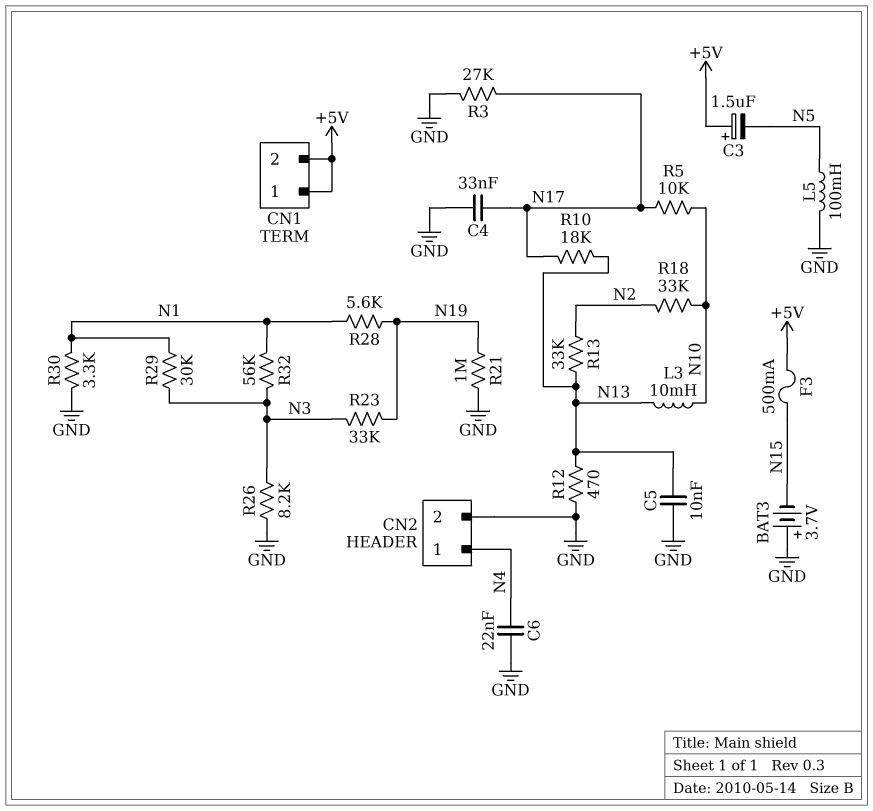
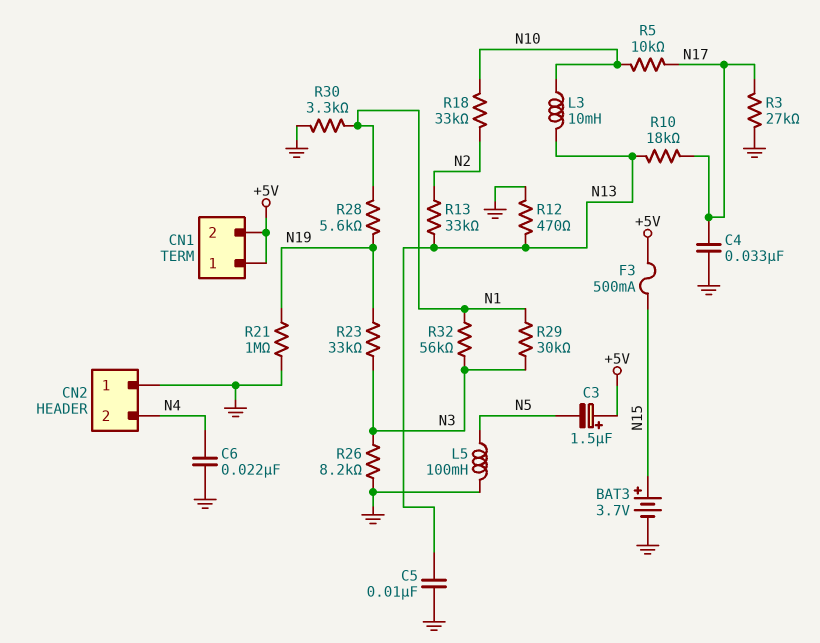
BAT3: 3.7V (plus GND, minus N15) -> 3.7V (plus N15, minus GND)
CN2 pin 1: N4 -> GND
CN2 pin 2: GND -> N4

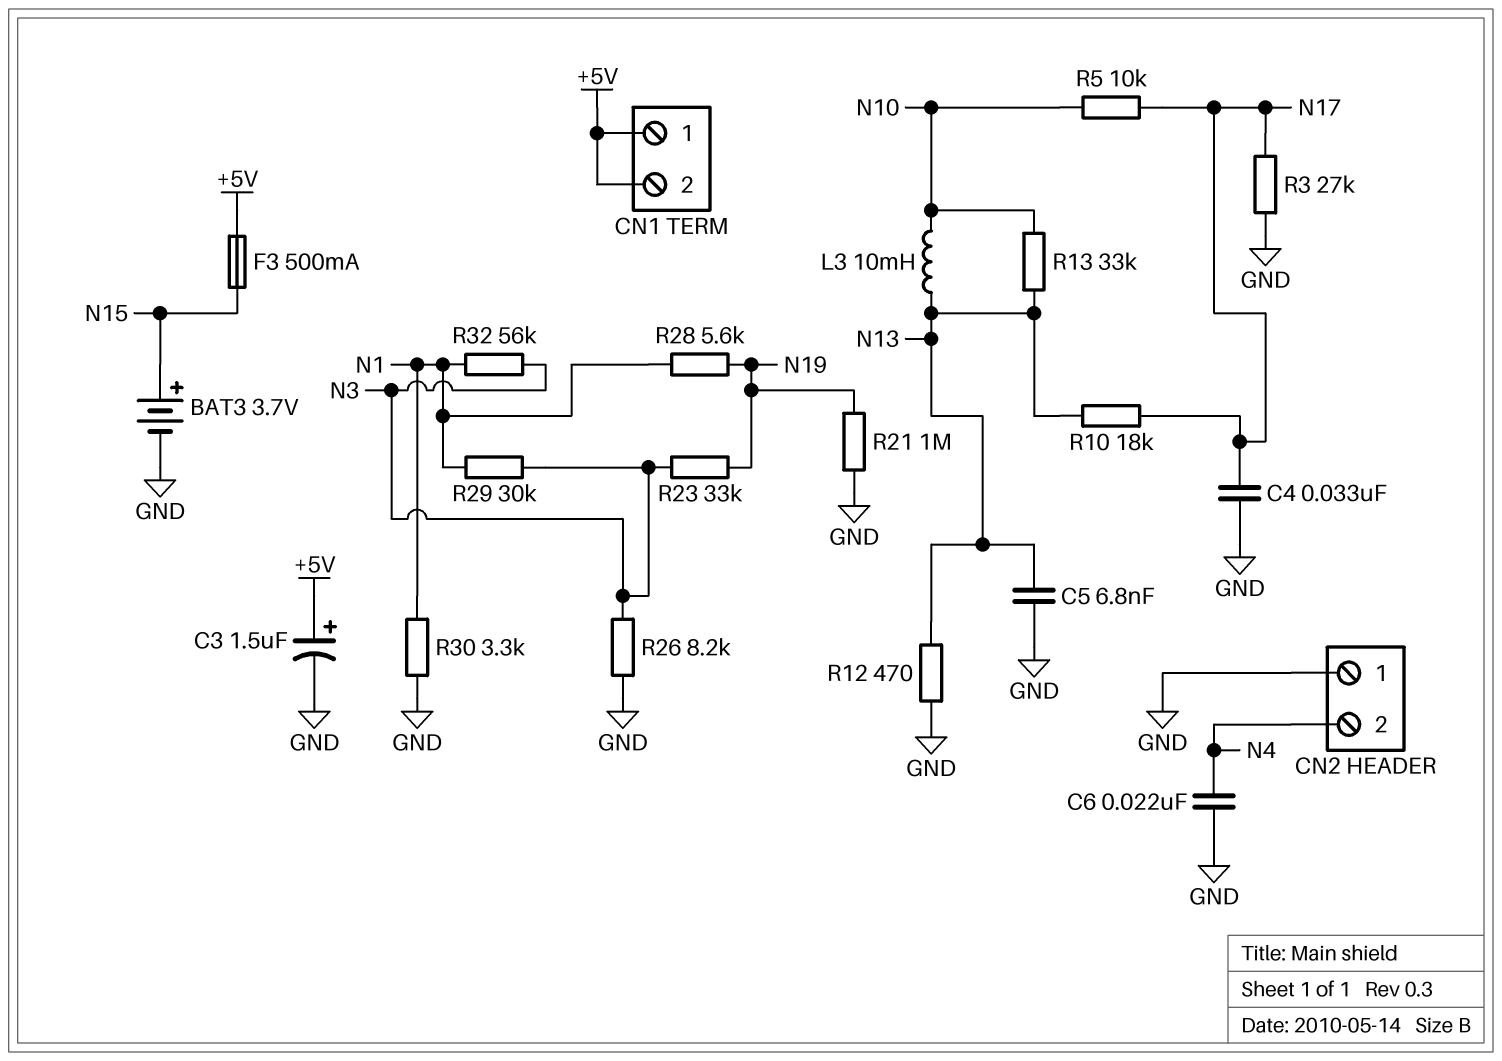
C3: 1.5uF (plus +5V, minus N5) -> 1.5uF (plus +5V, minus GND)
C5: 10nF (GND, N13) -> 6.8nF (GND, N13)
L5: 100mH (GND, N5) -> none
R13: 33k (N2, N13) -> 33k (N10, N13)
R18: 33k (N2, N10) -> none

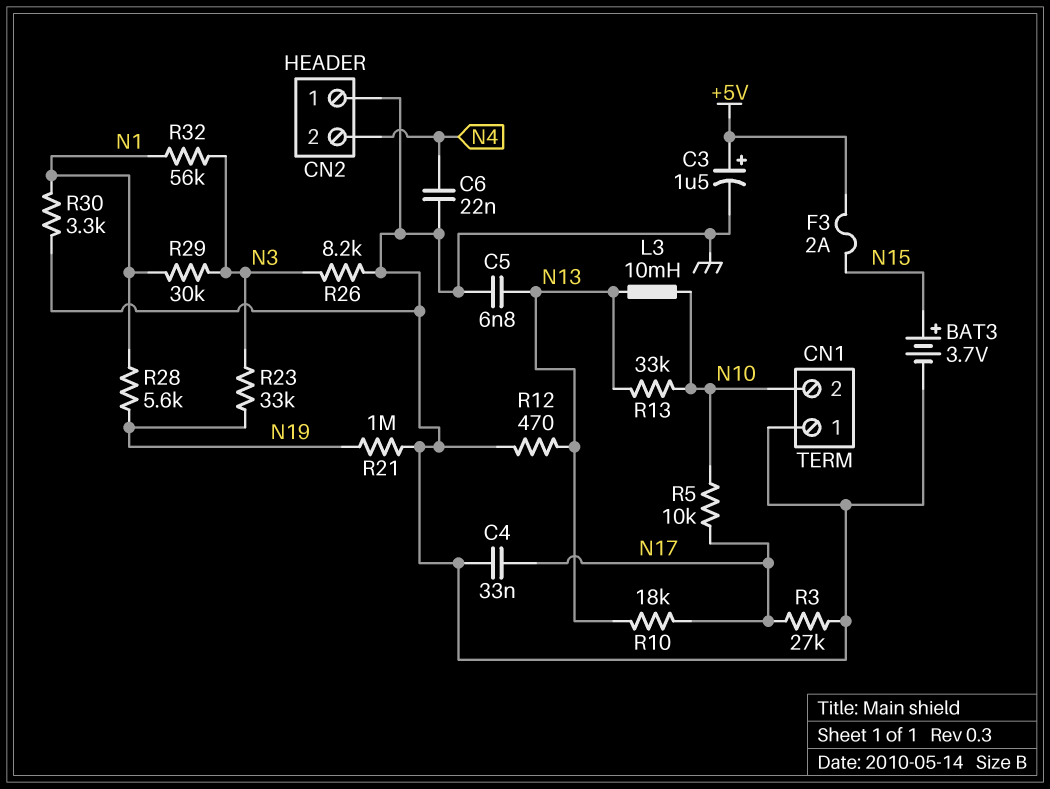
CN1 pin 1: +5V -> GND
CN1 pin 2: +5V -> N10
F3: 500mA (+5V, N15) -> 2A (+5V, N15)

